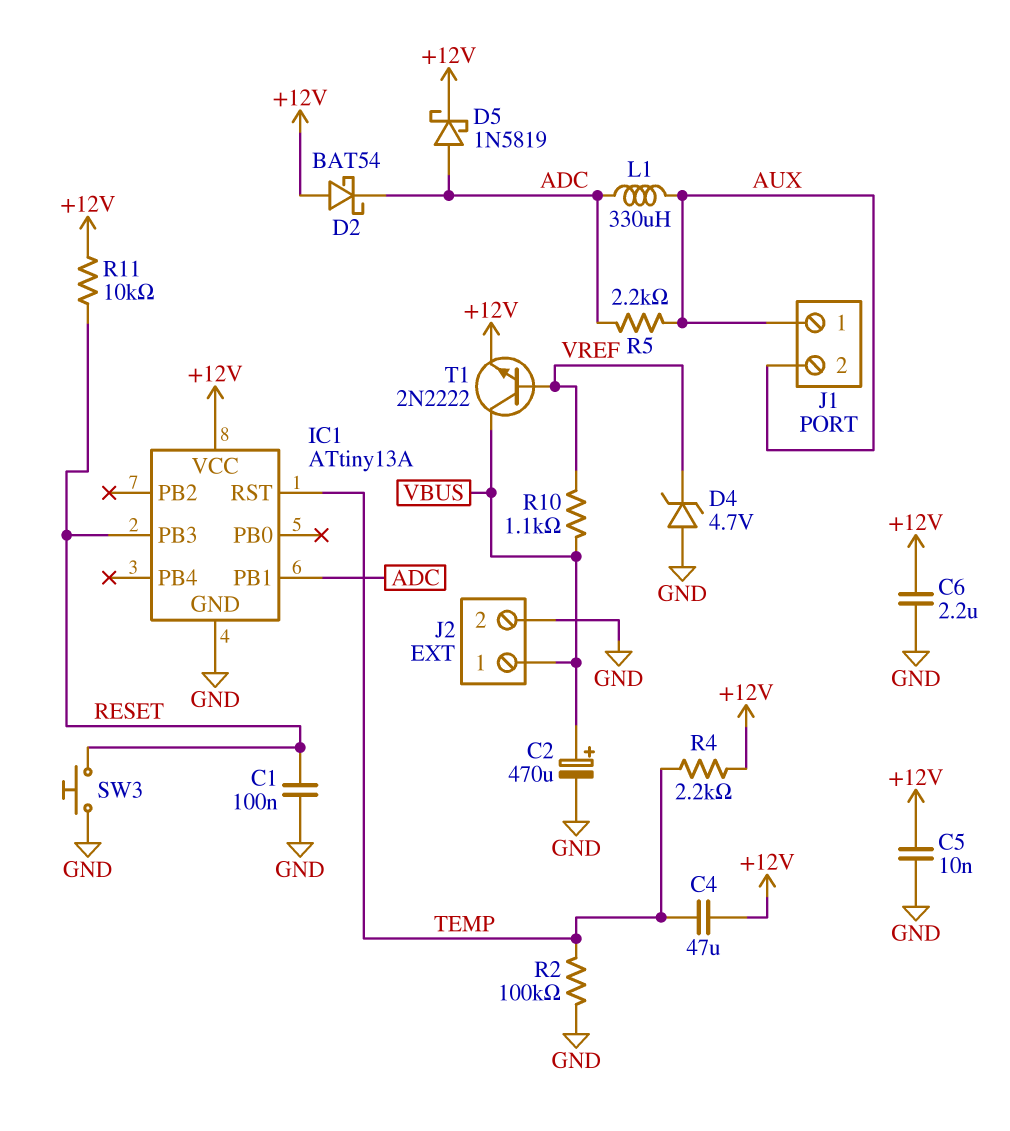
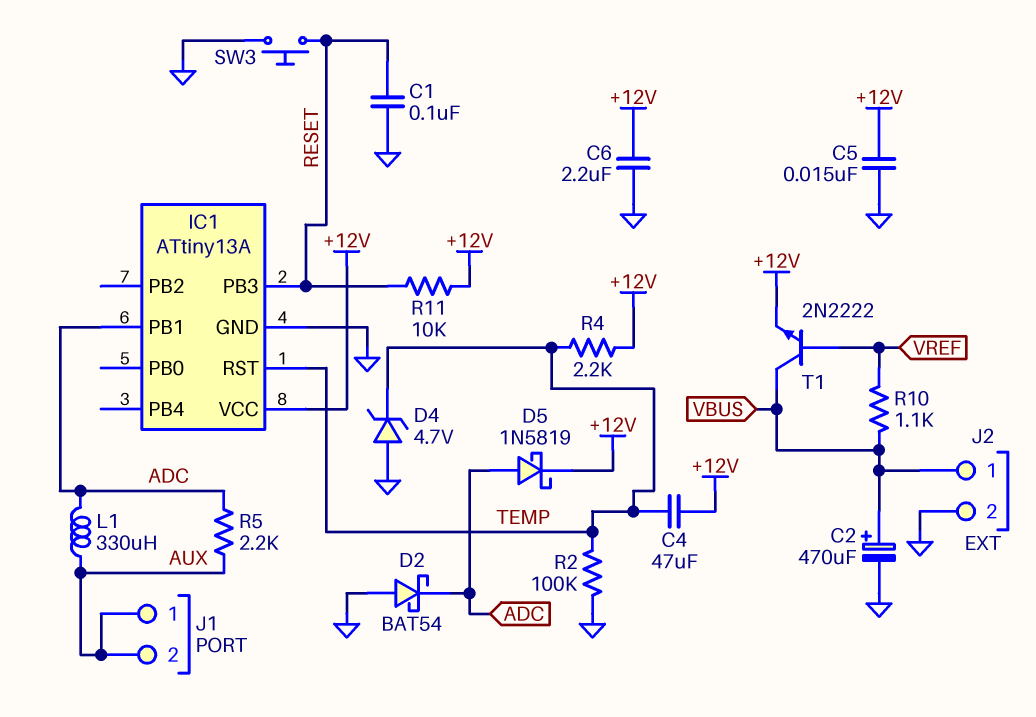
C5: 10nF (+12V, GND) -> 15nF (+12V, GND)
D2: schottky BAT54 (A +12V, K ADC) -> schottky BAT54 (A GND, K ADC)
D4: zener 4.7V (A GND, K VREF) -> zener 4.7V (A GND, K TEMP)

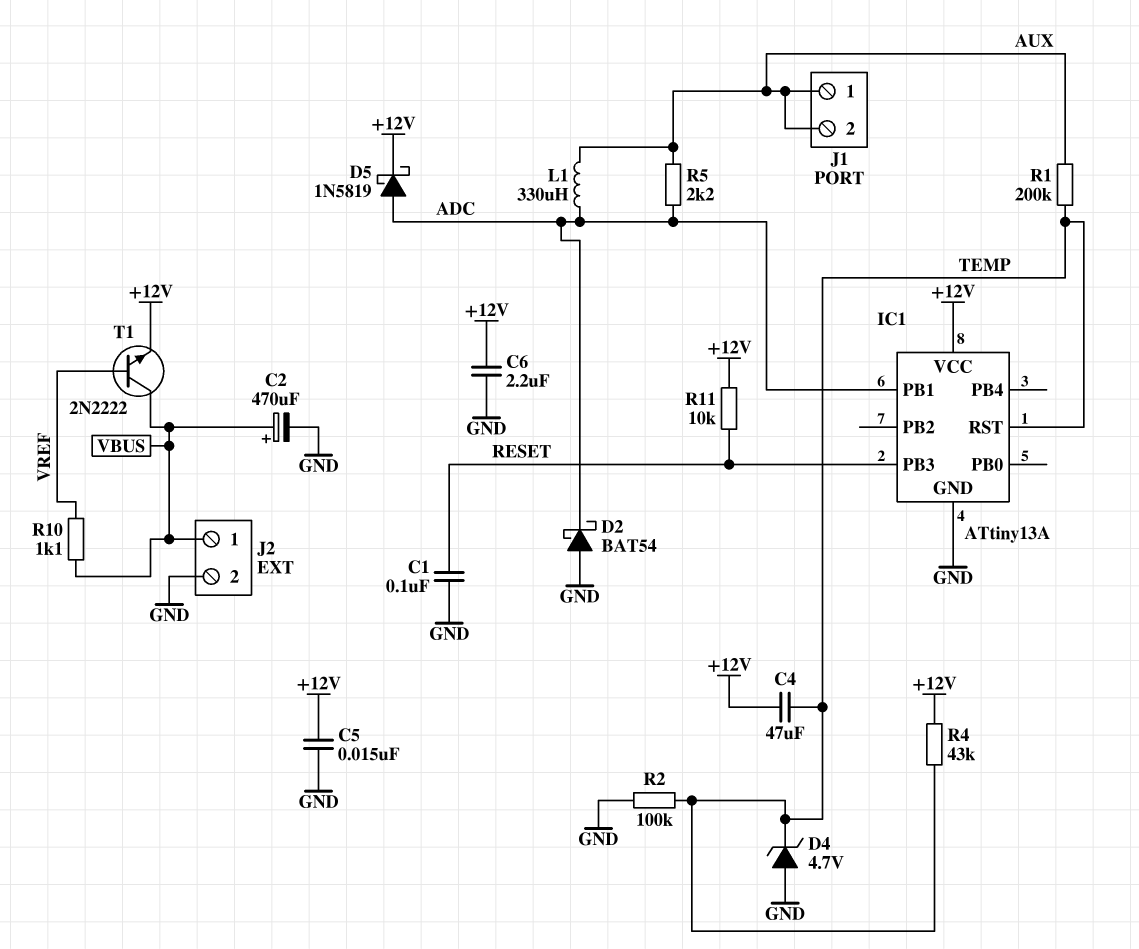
R1: none -> 200k (AUX, TEMP)
R4: 2.2k (+12V, TEMP) -> 43k (+12V, TEMP)
SW3: button (GND, RESET) -> none

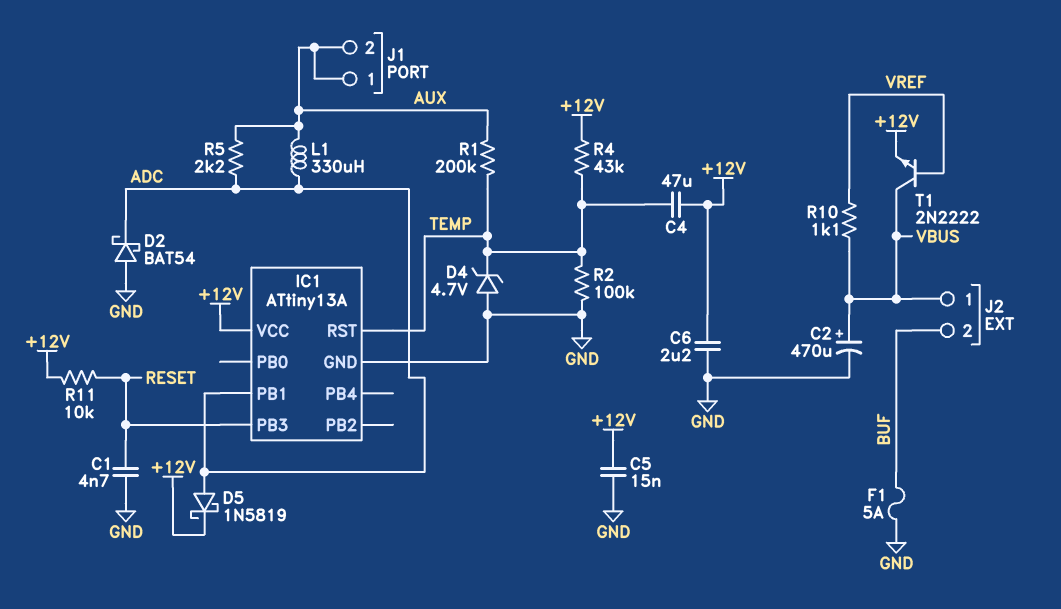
C1: 100nF (GND, RESET) -> 4.7nF (GND, RESET)
F1: none -> 5A (BUF, GND)
J2 pin 2: GND -> BUF

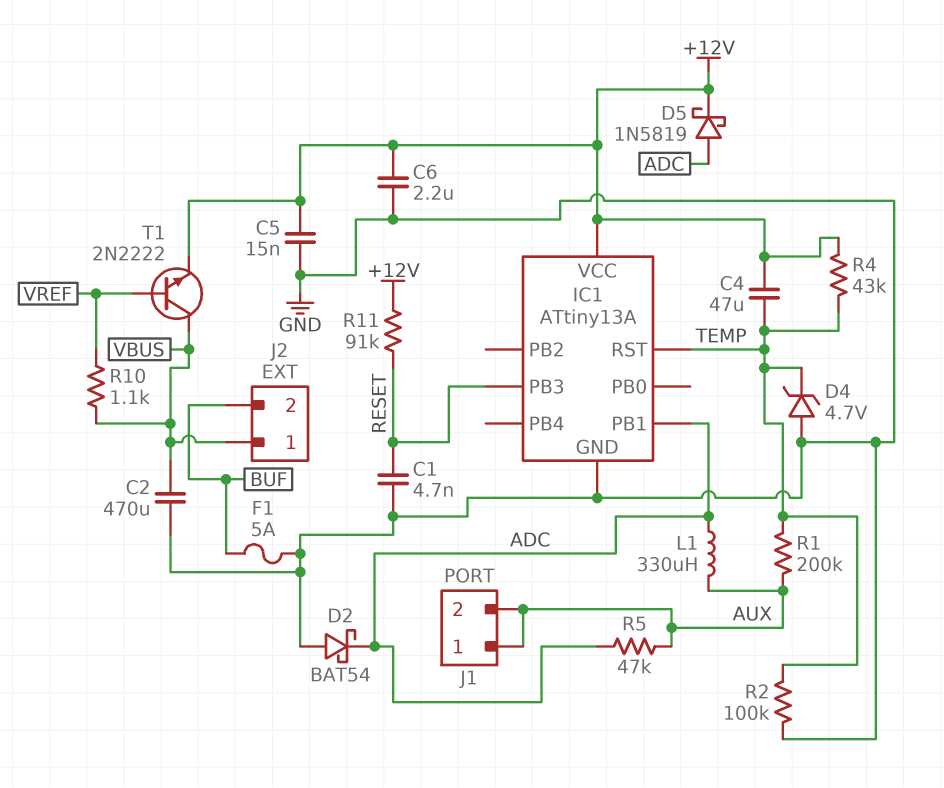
C2: 470uF (plus VBUS, minus GND) -> 470uF (GND, VBUS)
R5: 2.2k (ADC, AUX) -> 47k (ADC, AUX)
R11: 10k (+12V, RESET) -> 91k (+12V, RESET)

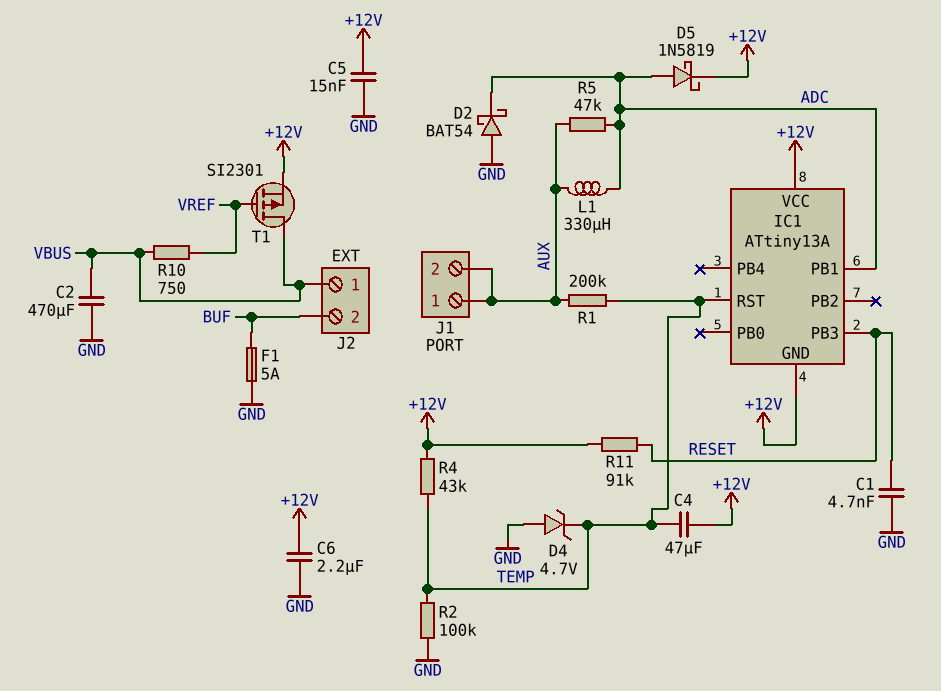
IC1 pin GND: GND -> +12V
R10: 1.1k (VBUS, VREF) -> 750 (VBUS, VREF)
T1: NPN 2N2222 (B VREF, C VBUS, E +12V) -> PMOS SI2301 (G VREF, D VBUS, S +12V)

